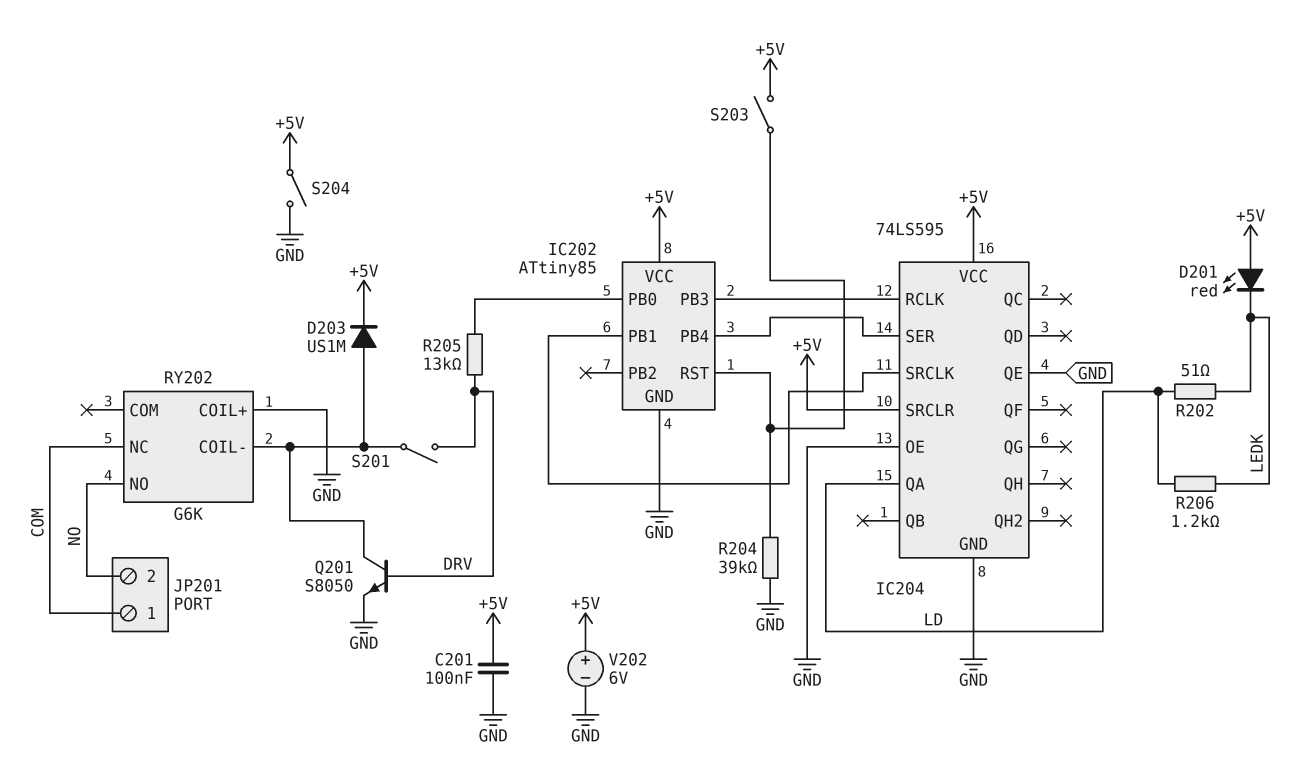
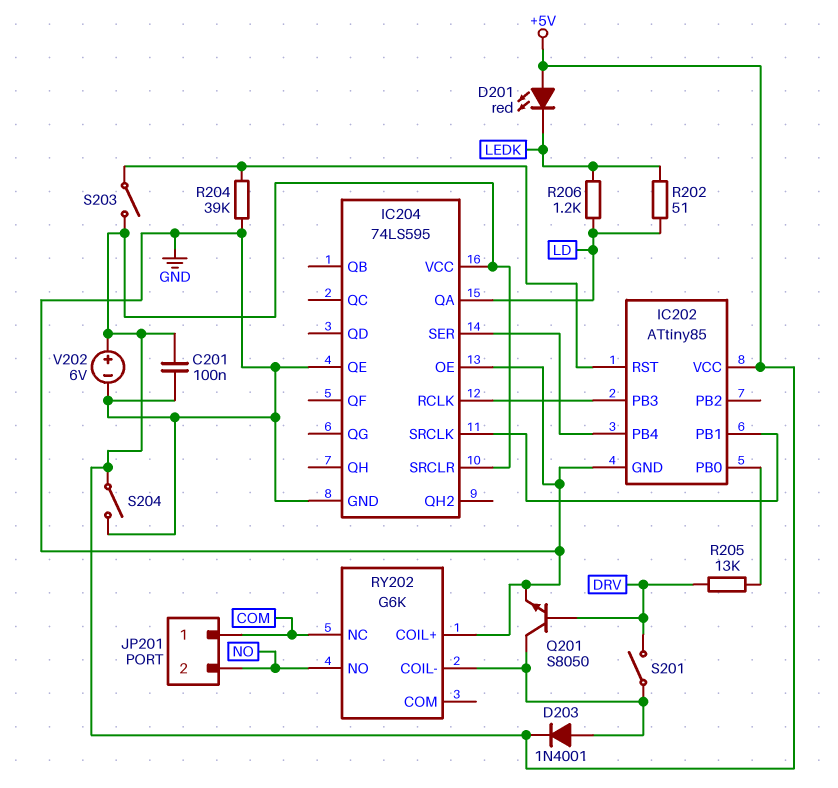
D203: diode US1M (A RY202/COIL-, K +5V) -> diode 1N4001 (A RY202/COIL-, K +5V)

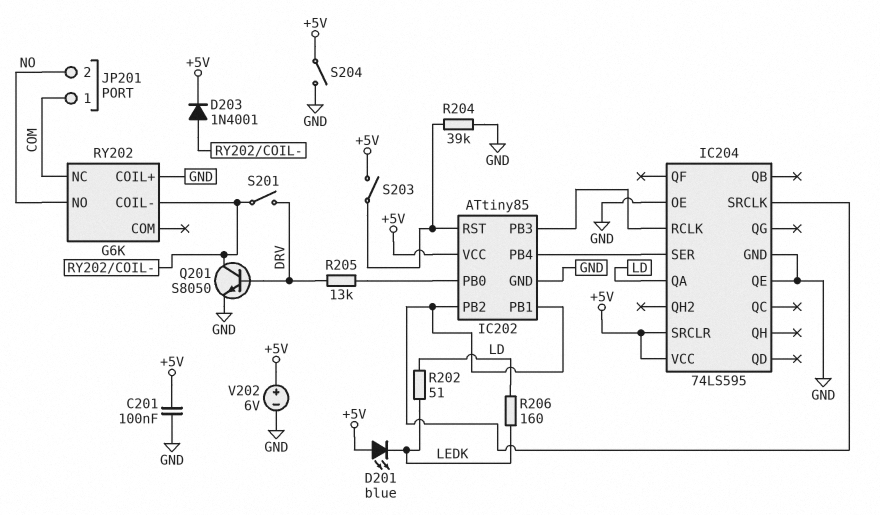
D201: LED red (A +5V, K LEDK) -> LED blue (A +5V, K LEDK)
IC202 pin PB2: none -> IC202/PB1
R206: 1.2k (LD, LEDK) -> 160 (LD, LEDK)

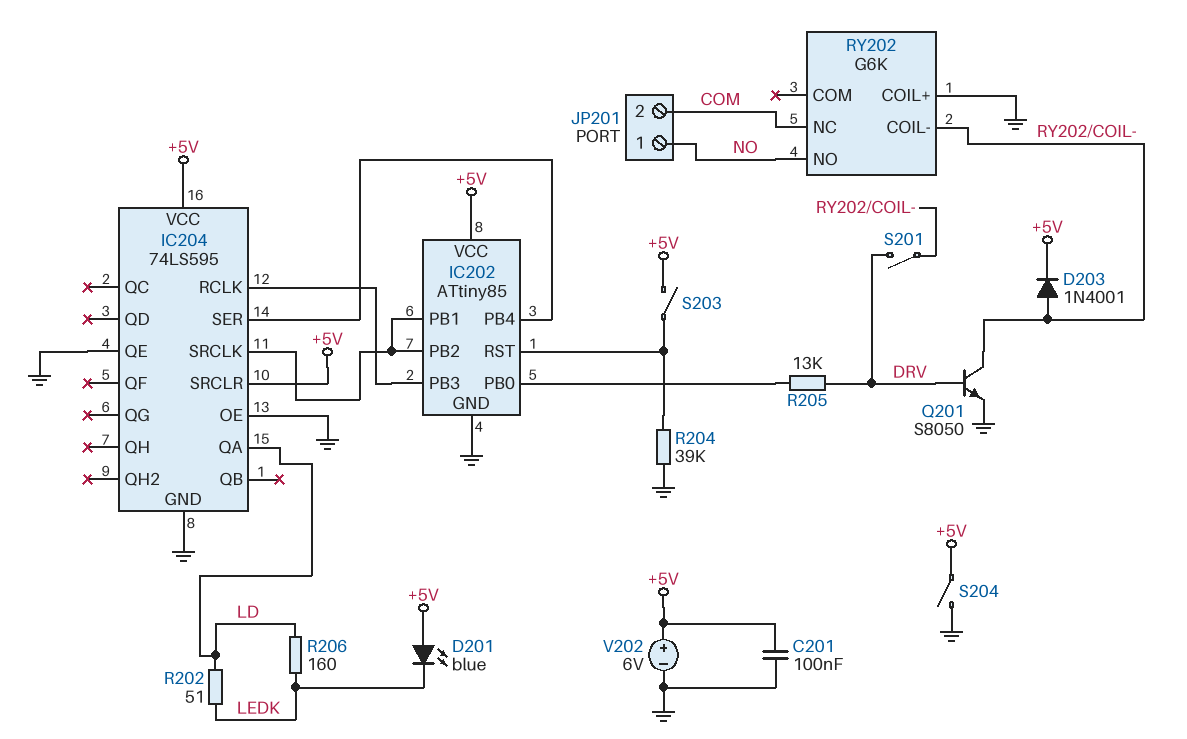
JP201 pin 1: COM -> NO
JP201 pin 2: NO -> COM

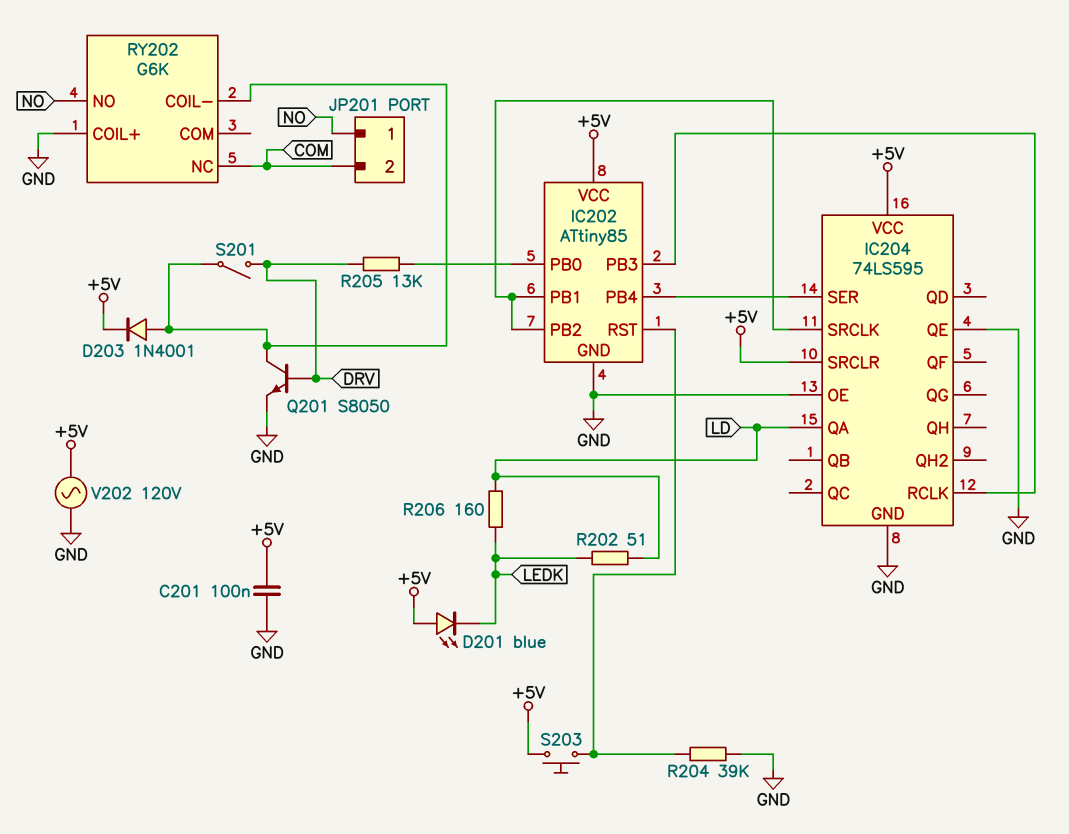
S203: switch (+5V, IC202/RST) -> button (+5V, IC202/RST)
S204: switch (+5V, GND) -> none
V202: 6V (plus +5V, minus GND) -> AC 120V (+5V, GND)

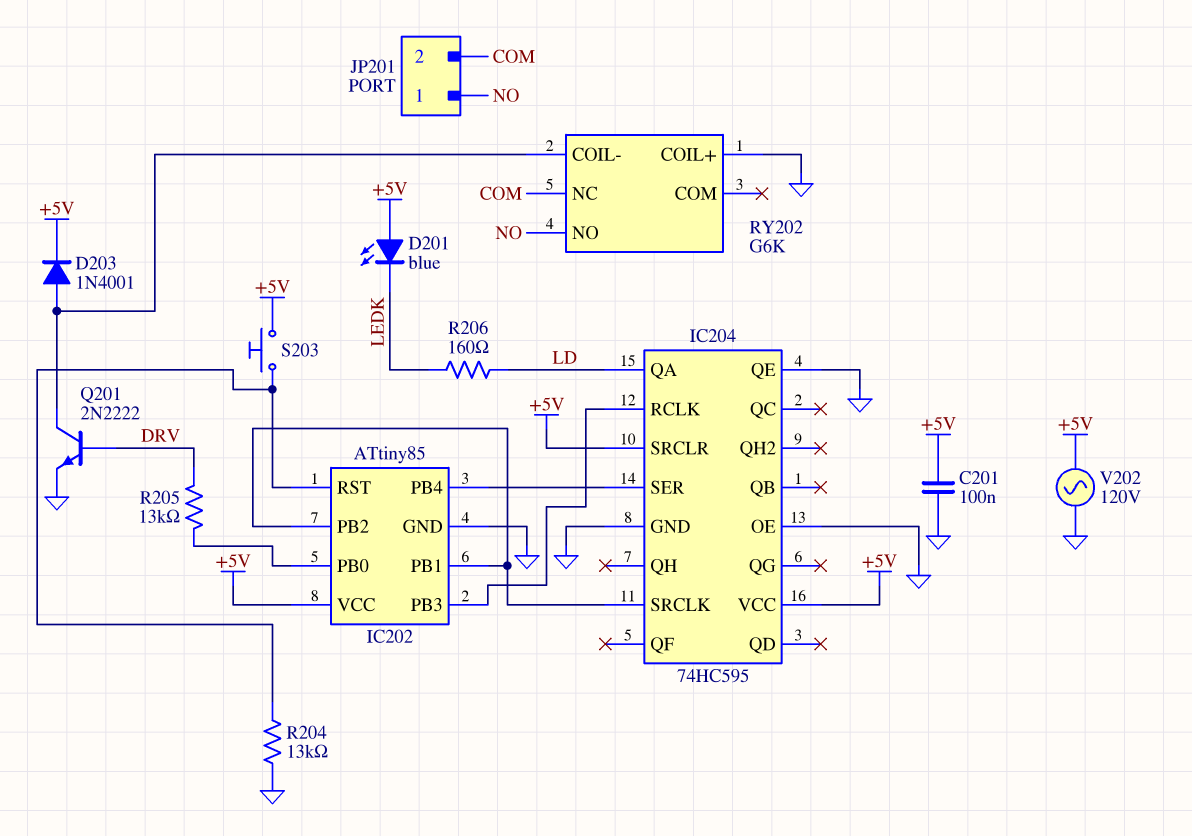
IC204: 74LS595 -> 74HC595
Q201: NPN S8050 (B DRV, C RY202/COIL-, E GND) -> NPN 2N2222 (B DRV, C RY202/COIL-, E GND)
R202: 51 (LD, LEDK) -> none
R204: 39k (GND, IC202/RST) -> 13k (GND, IC202/RST)
S201: switch (DRV, RY202/COIL-) -> none

